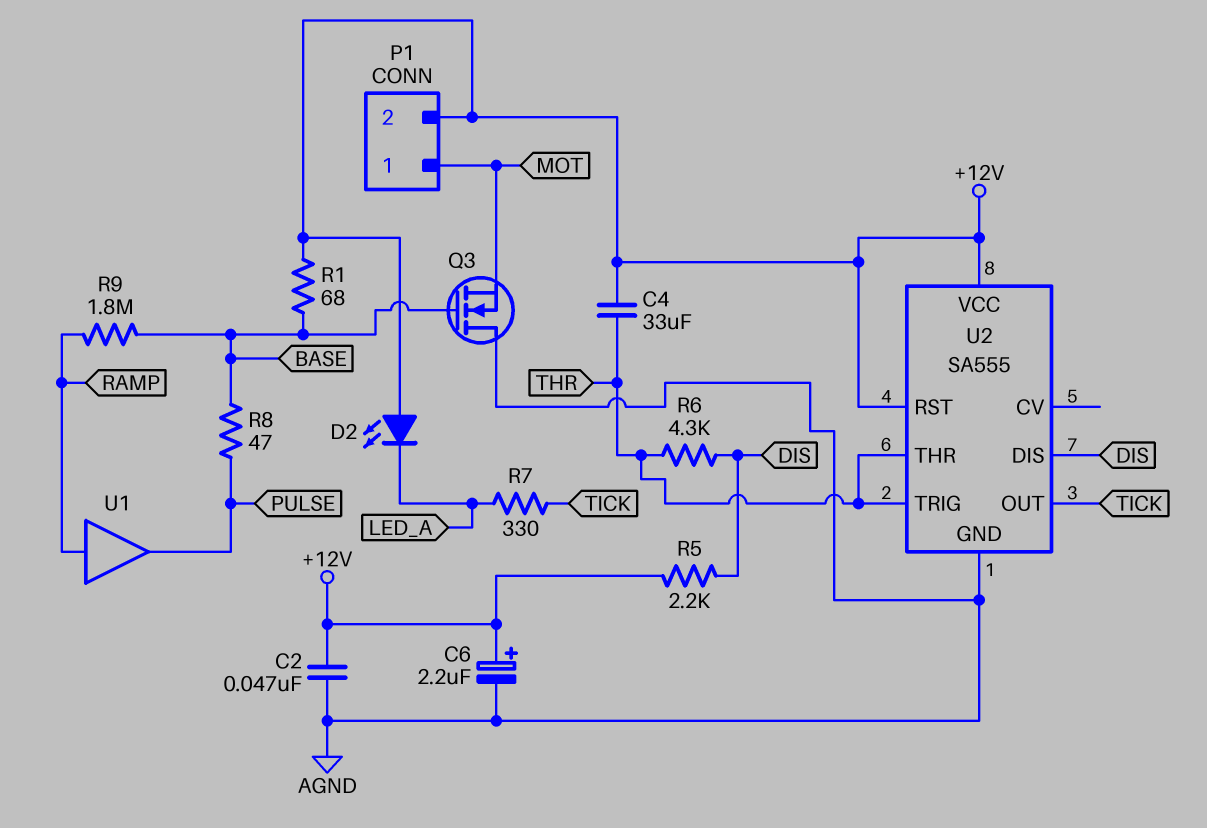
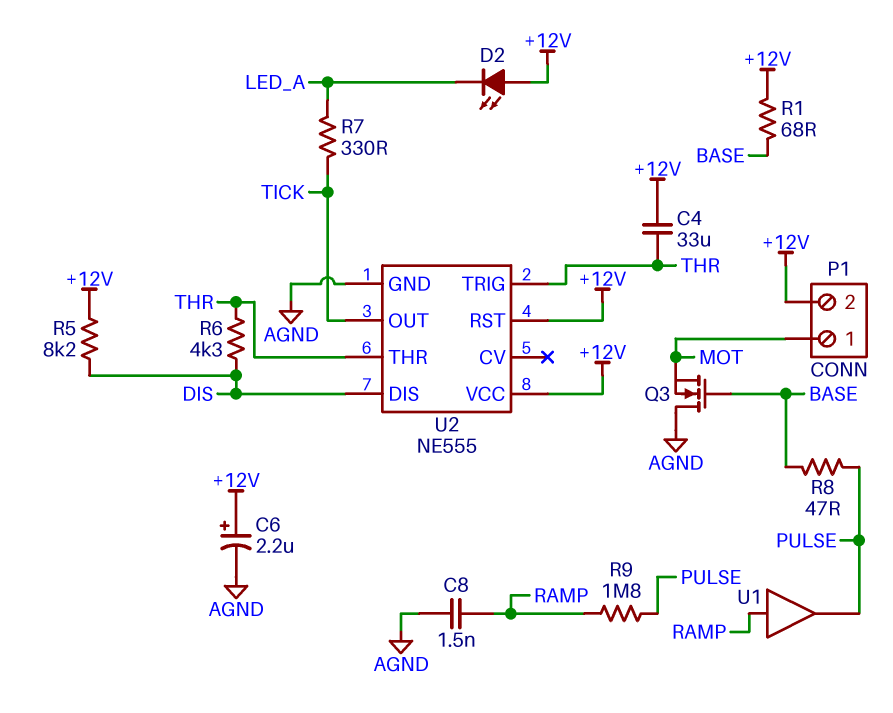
C2: 47nF (+12V, AGND) -> none
C8: none -> 1.5nF (AGND, RAMP)
R5: 2.2k (+12V, DIS) -> 8.2k (+12V, DIS)
R9: 1.8M (BASE, RAMP) -> 1.8M (PULSE, RAMP)
U2: SA555 -> NE555

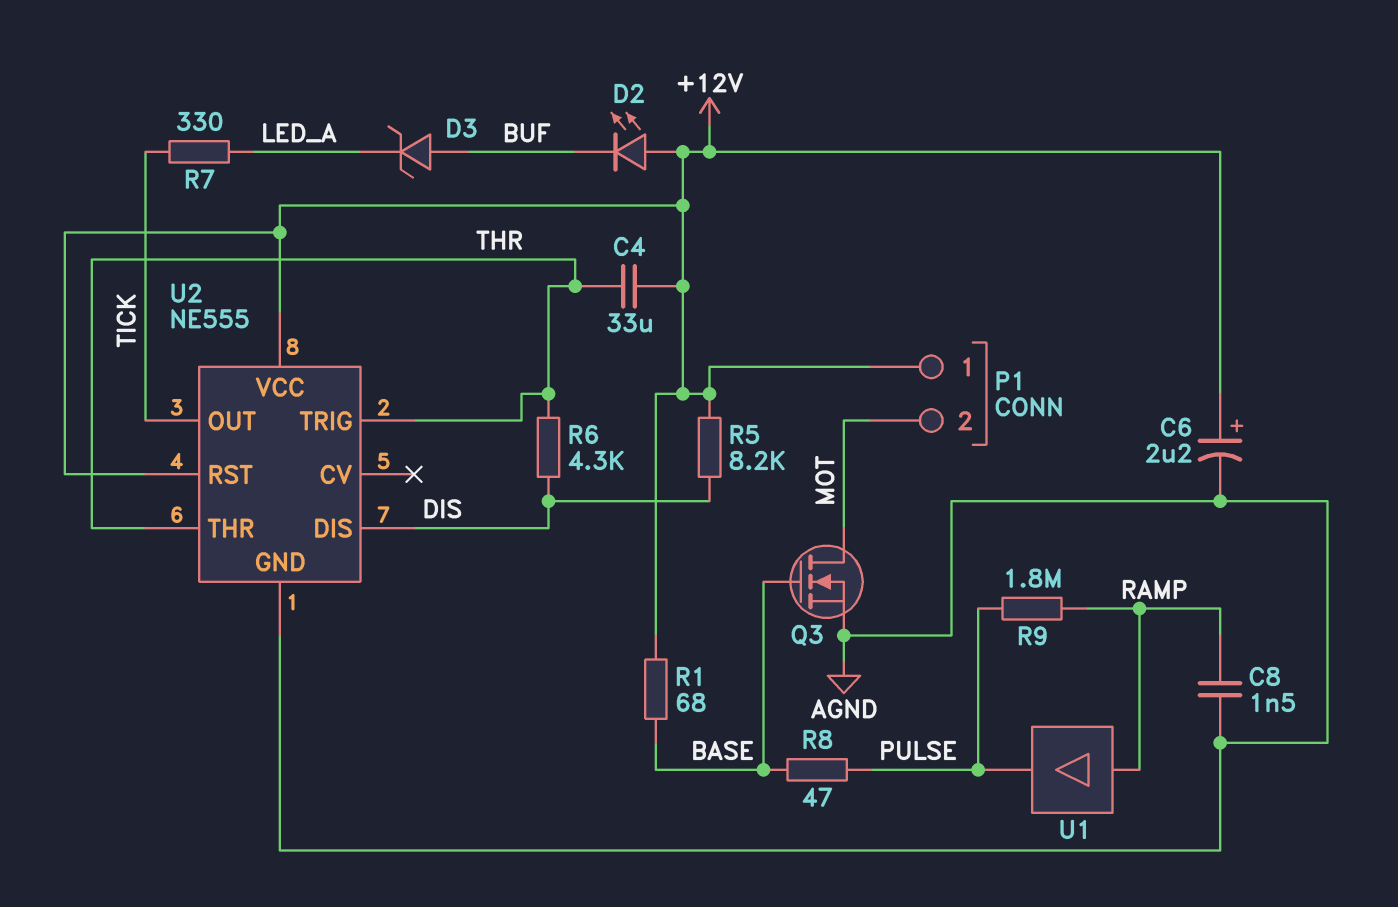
D2: LED (A +12V, K LED_A) -> LED (A +12V, K BUF)
D3: none -> zener (A BUF, K LED_A)
P1 pin 1: MOT -> +12V
P1 pin 2: +12V -> MOT
Q3: NMOS (G BASE, D AGND, S MOT) -> NMOS (G BASE, D MOT, S AGND)

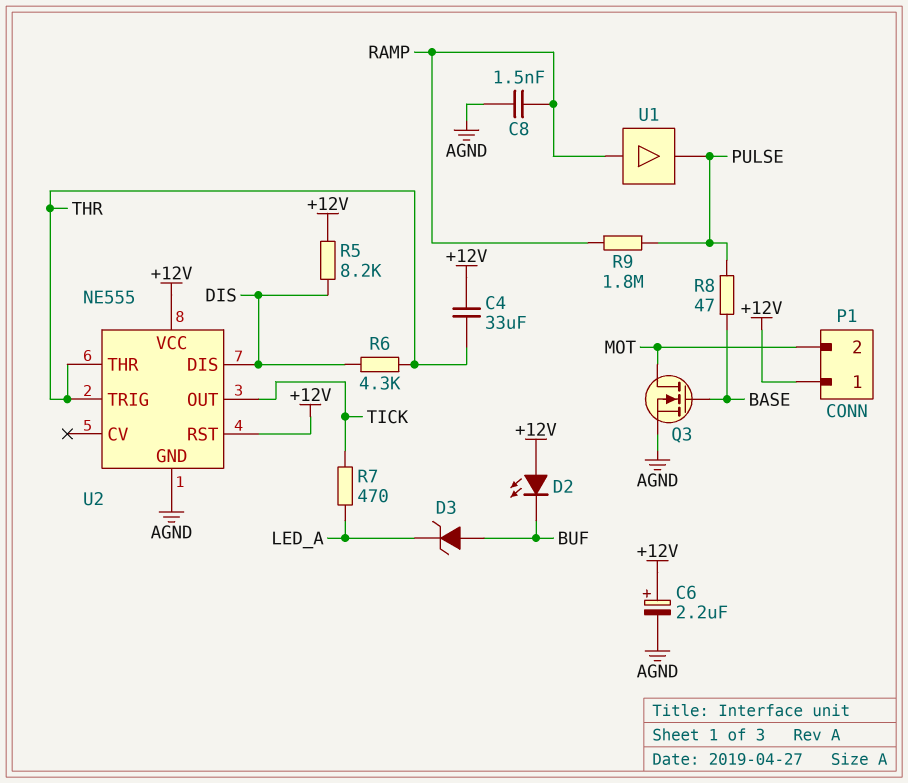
R1: 68 (+12V, BASE) -> none
R7: 330 (LED_A, TICK) -> 470 (LED_A, TICK)

